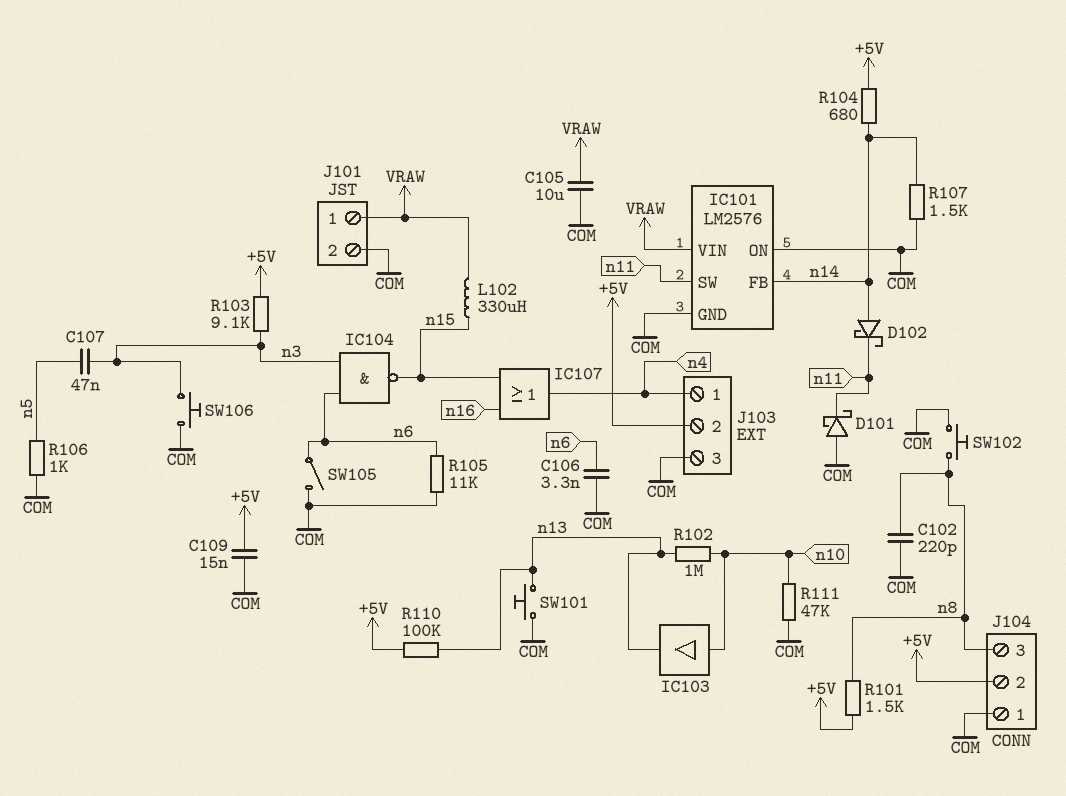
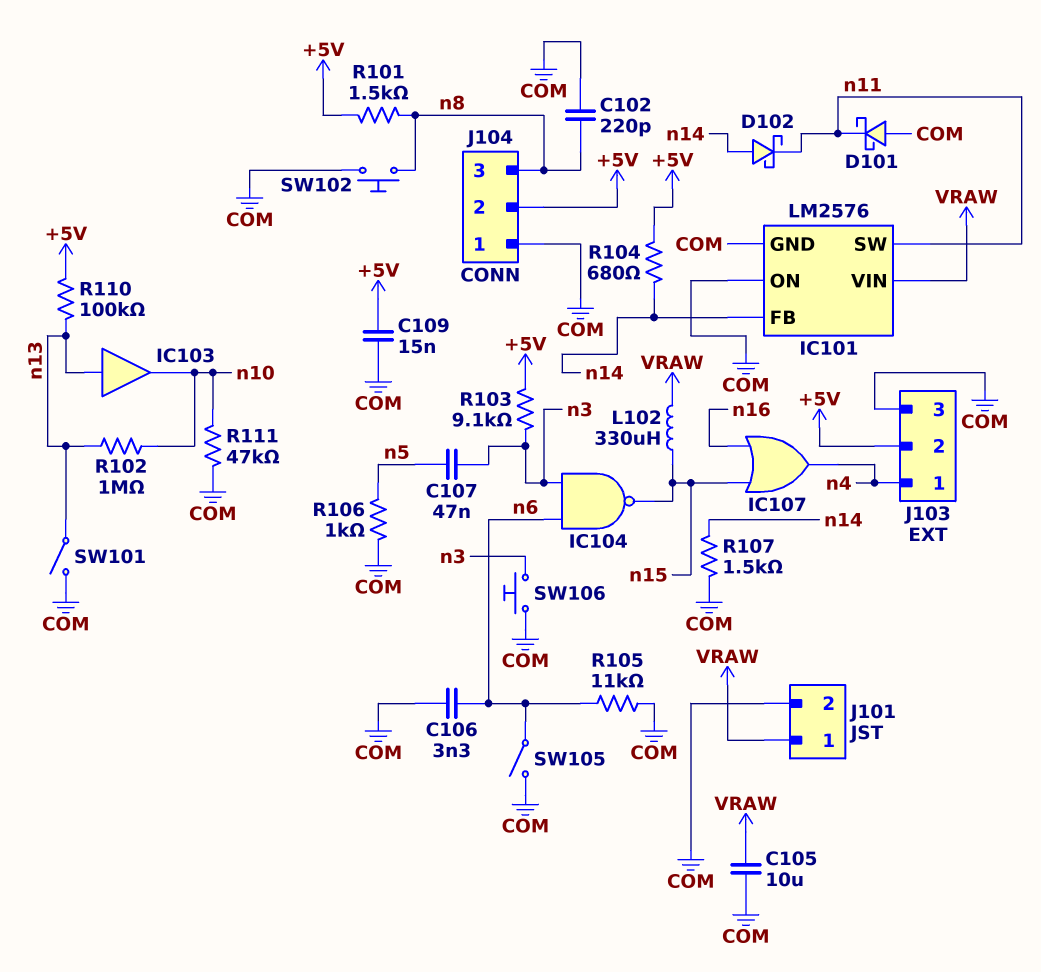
IC103: buffer (in n10, out n13) -> buffer (in n13, out n10)
SW101: button (COM, n13) -> switch (COM, n13)

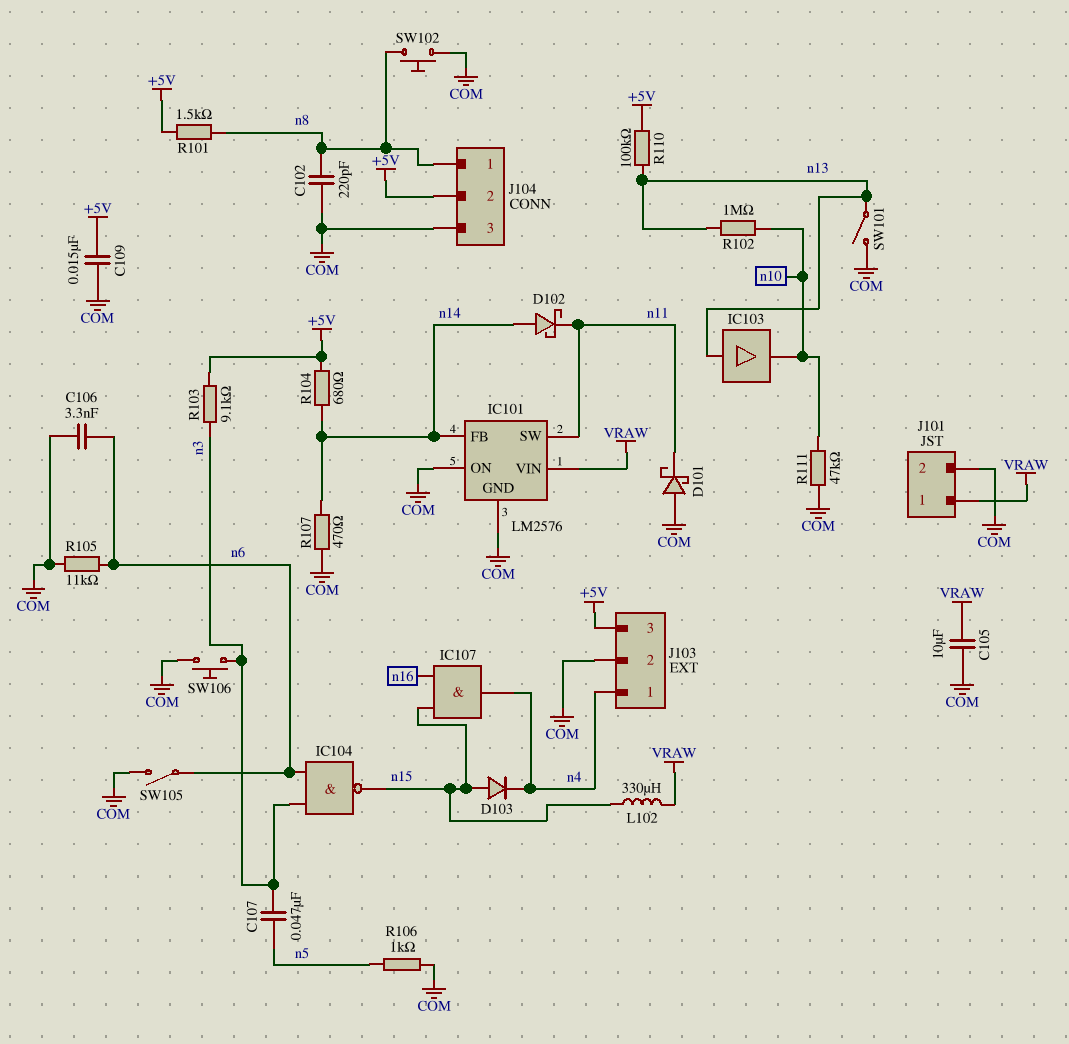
D103: none -> diode (A n15, K n4)
IC107: OR (in n15, in n16, out n4) -> AND (in n15, in n16, out n4)
J103 pin 2: +5V -> COM
J103 pin 3: COM -> +5V
J104 pin 1: COM -> n8
J104 pin 3: n8 -> COM
R107: 1.5k (COM, n14) -> 470 (COM, n14)

